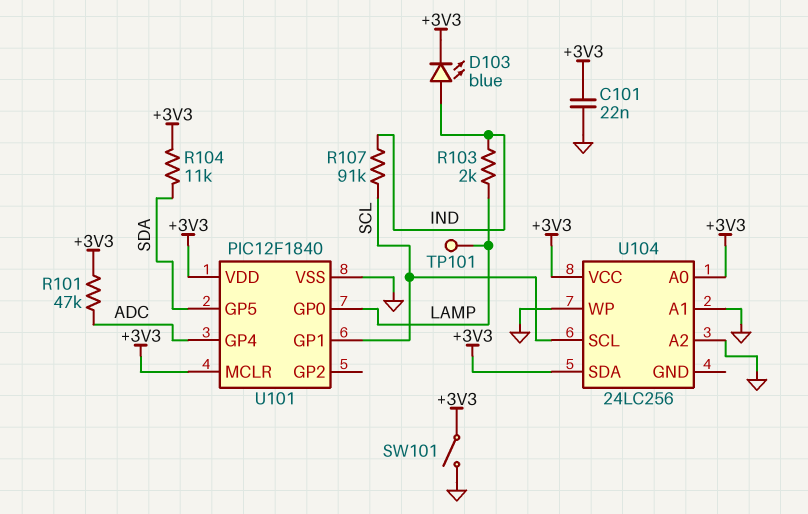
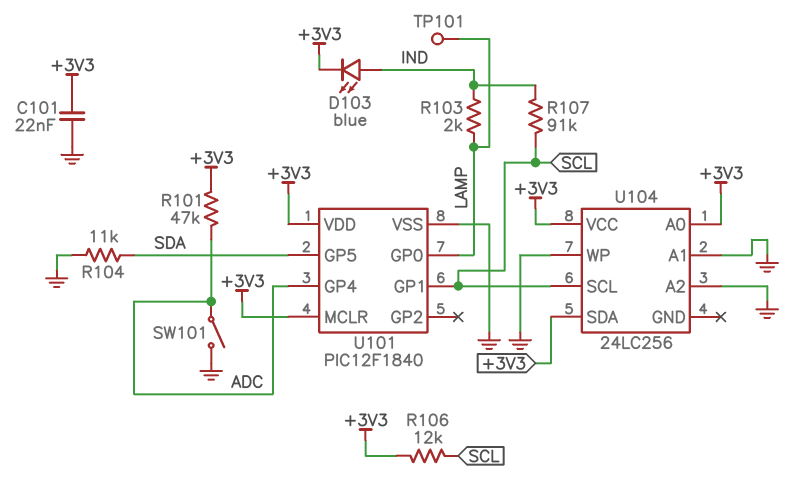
R104: 11k (+3V3, SDA) -> 11k (GND, SDA)
R106: none -> 12k (+3V3, SCL)
SW101: switch (+3V3, GND) -> switch (ADC, GND)

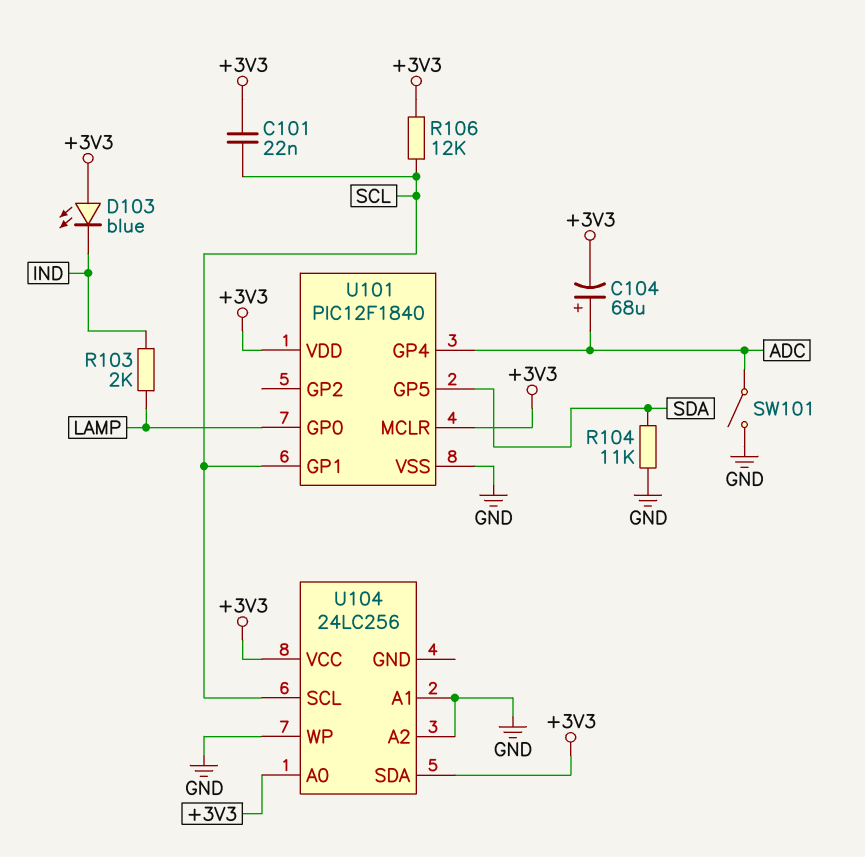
C101: 22nF (+3V3, GND) -> 22nF (+3V3, SCL)
C104: none -> 68uF (plus ADC, minus +3V3)
D103: LED blue (A IND, K +3V3) -> LED blue (A +3V3, K IND)
R101: 47k (+3V3, ADC) -> none
R107: 91k (IND, SCL) -> none
TP101: test point (LAMP) -> none

